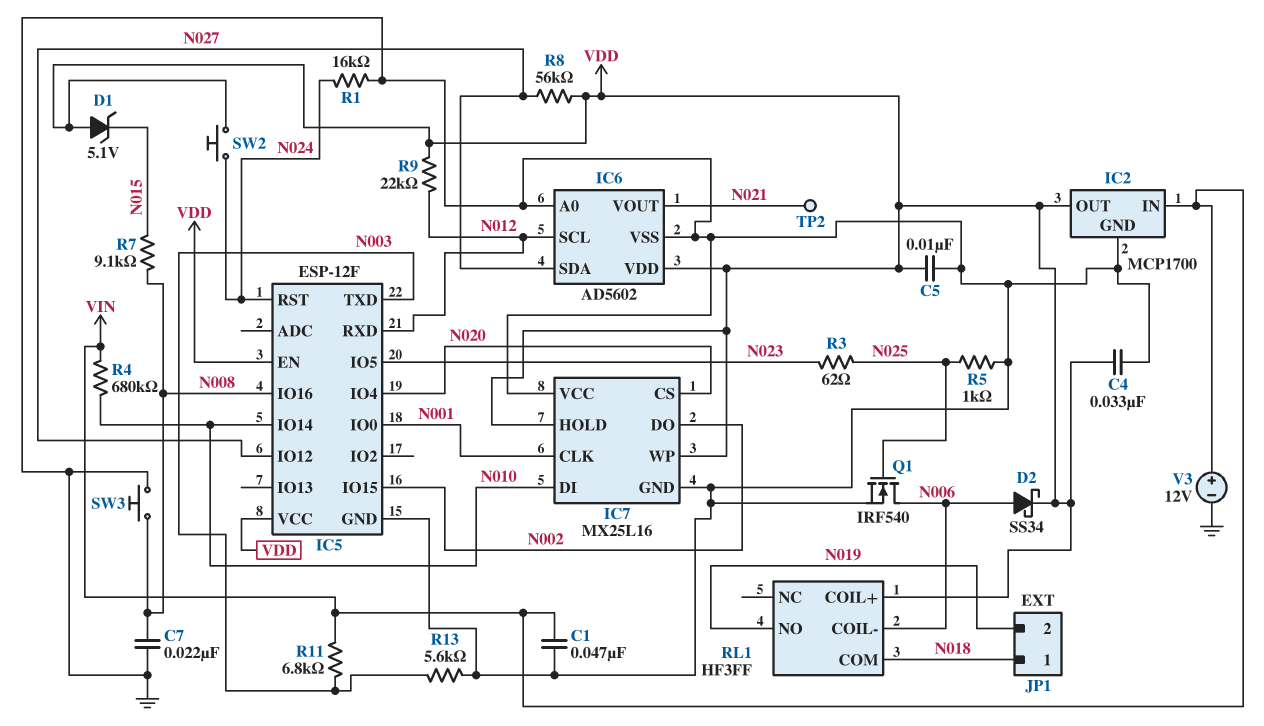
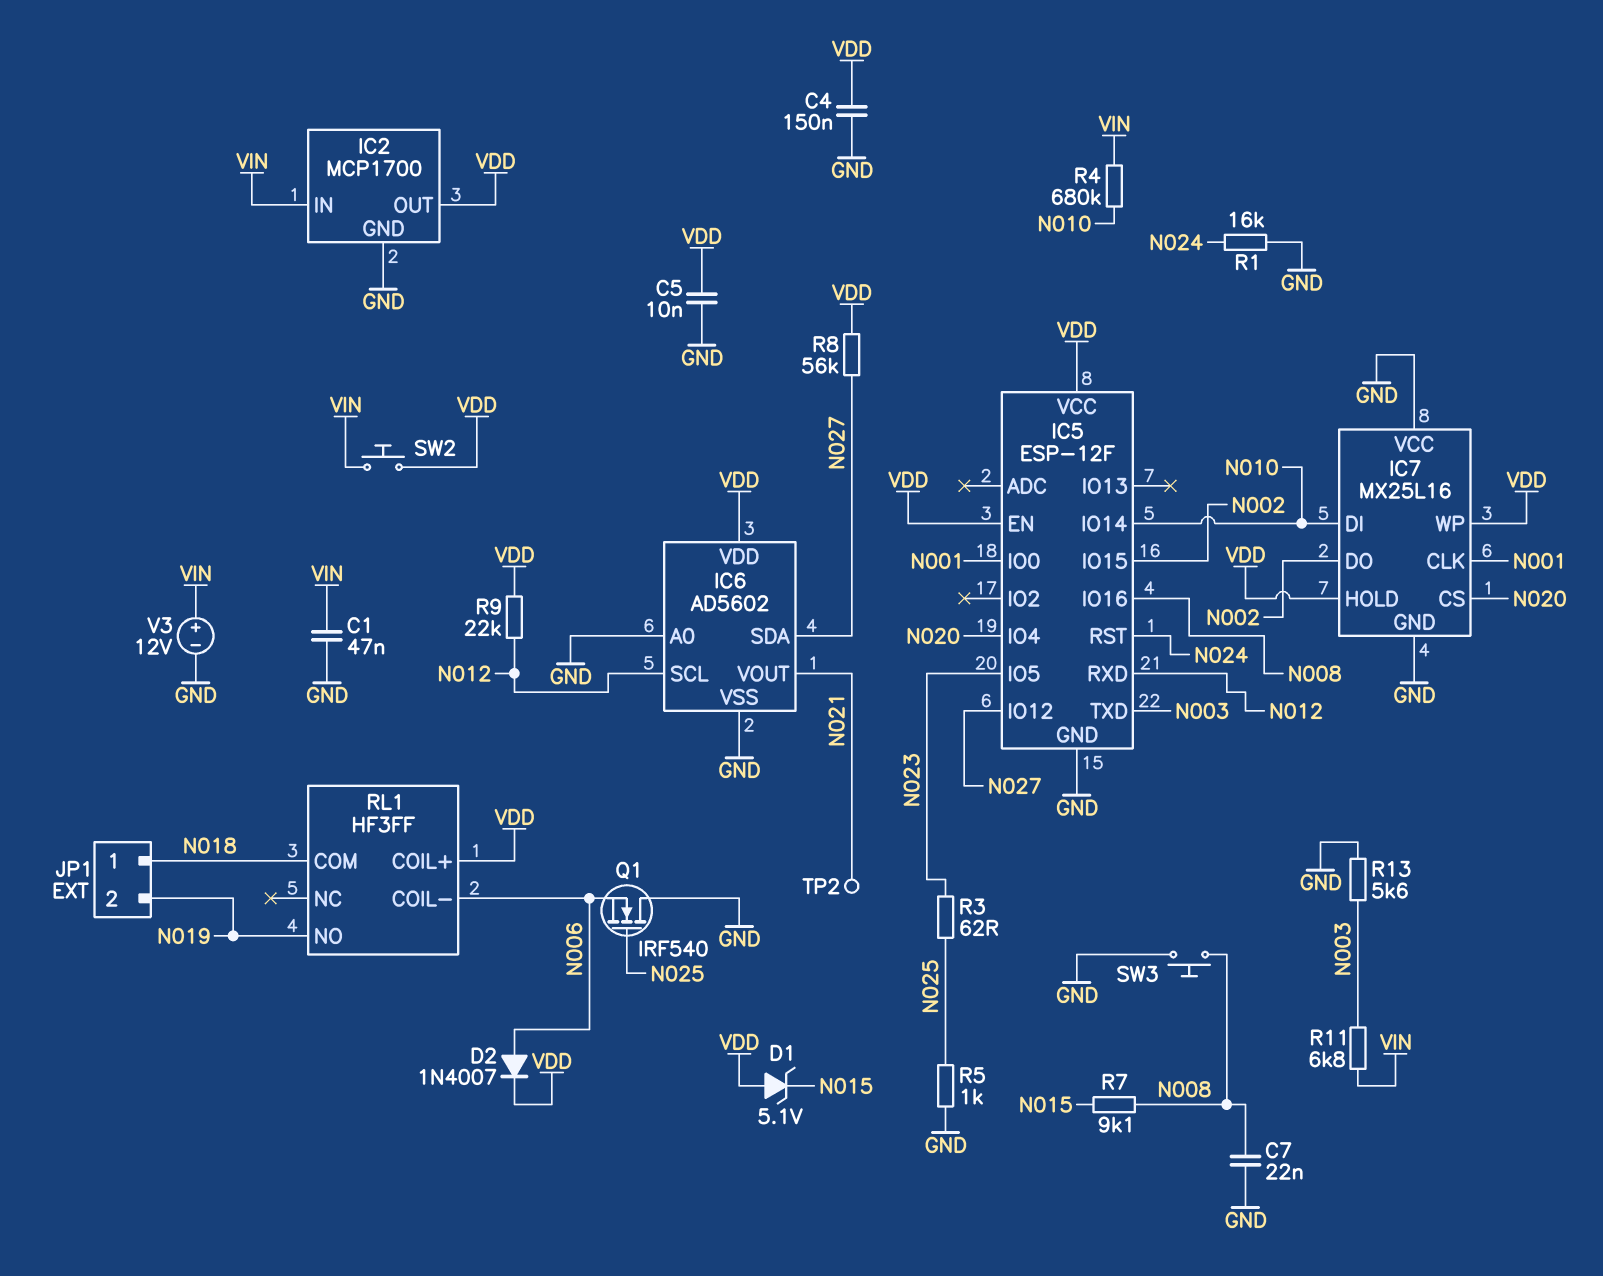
C4: 33nF (GND, VDD) -> 150nF (GND, VDD)
D2: schottky SS34 (A N006, K VDD) -> diode 1N4007 (A N006, K VDD)
Q1: NMOS IRF540 (G N025, D N006, S GND) -> NMOS IRF540 (G N025, D GND, S N006)
SW2: button (N024, VDD) -> button (VDD, VIN)

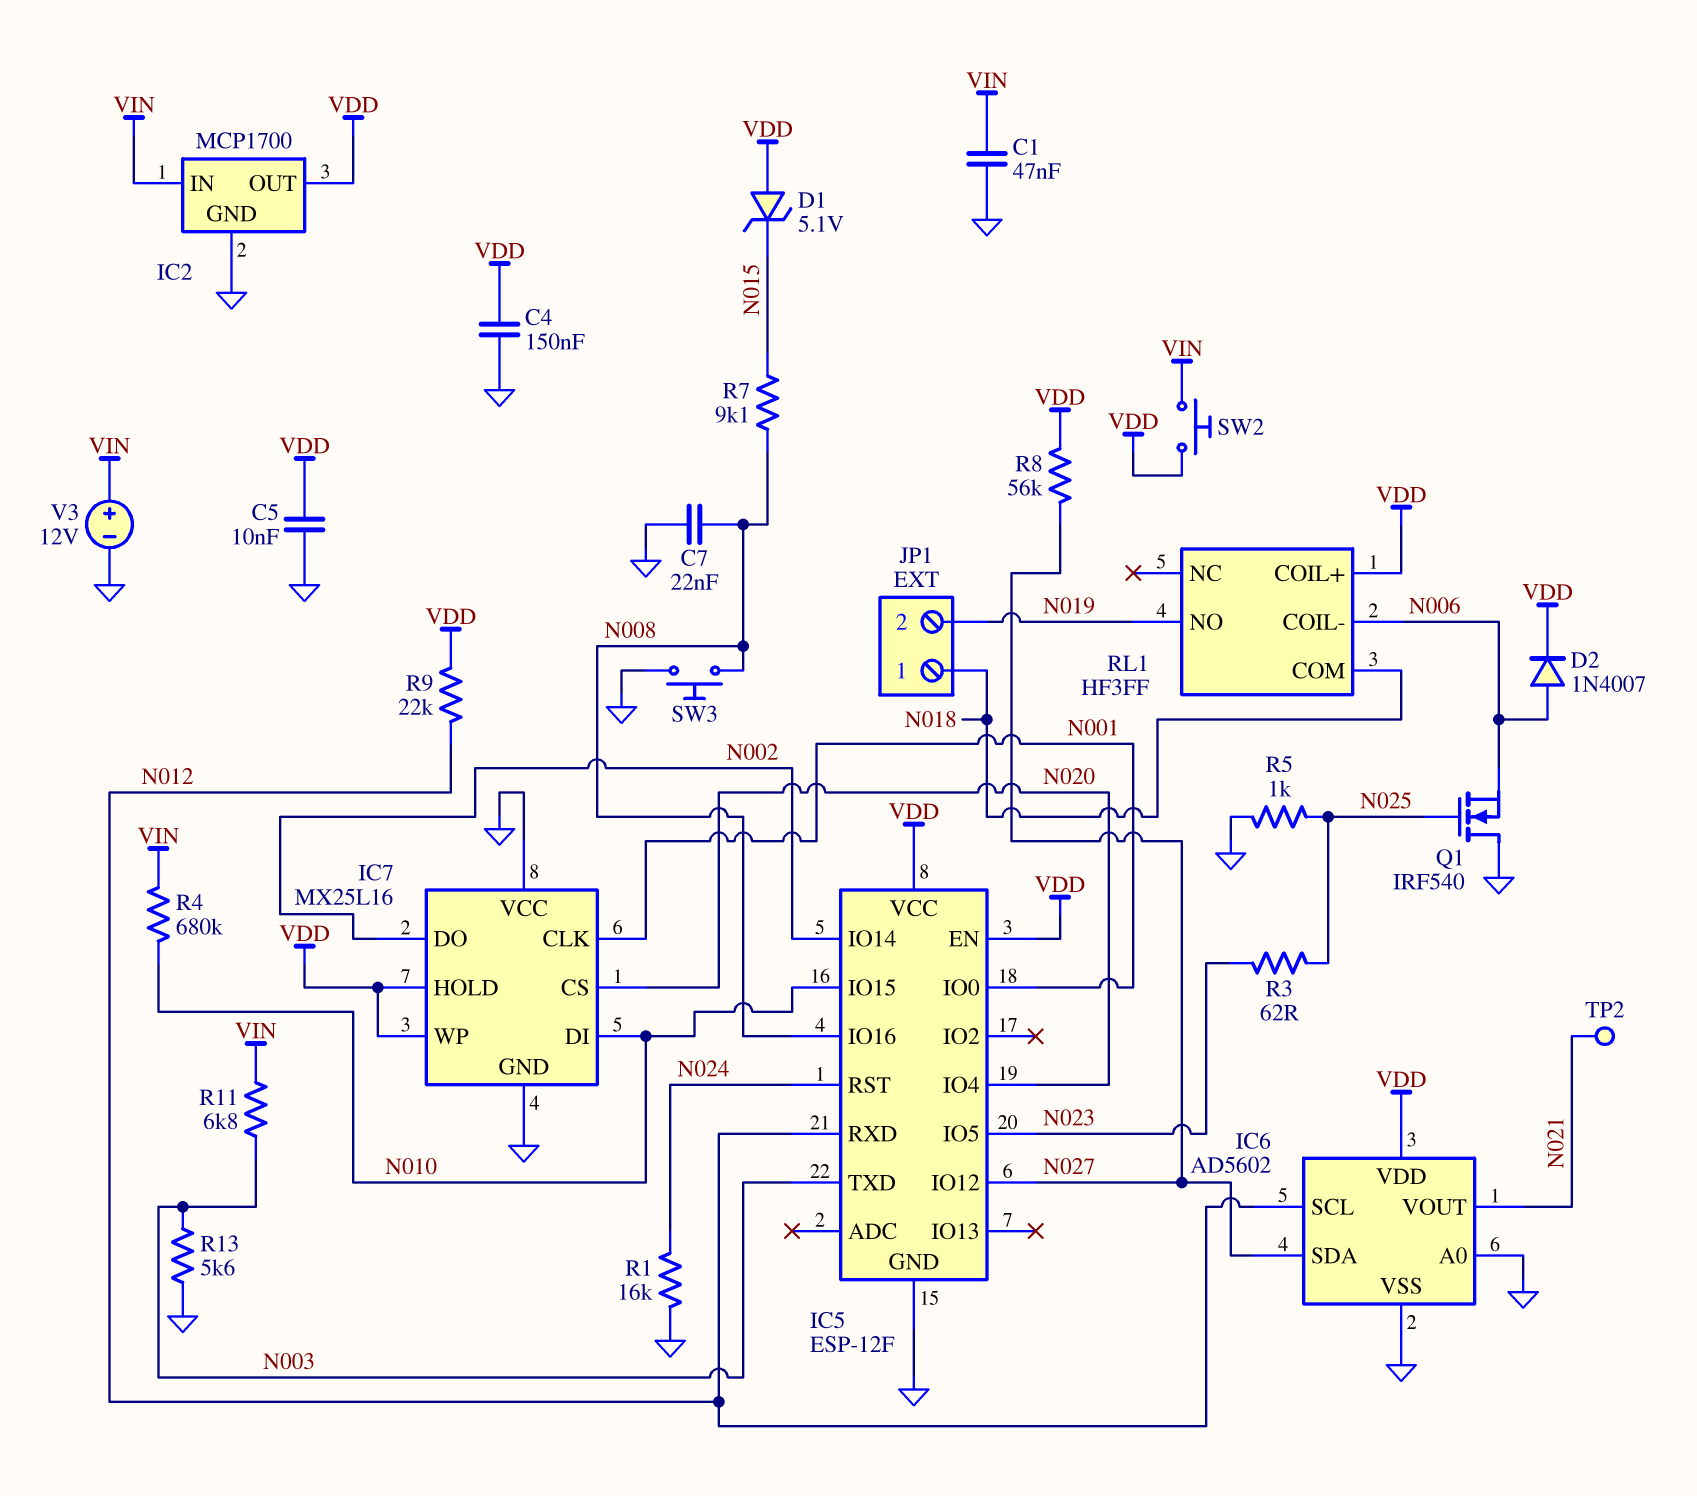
IC5 pin IO14: N010 -> N002
IC5 pin IO15: N002 -> N010

